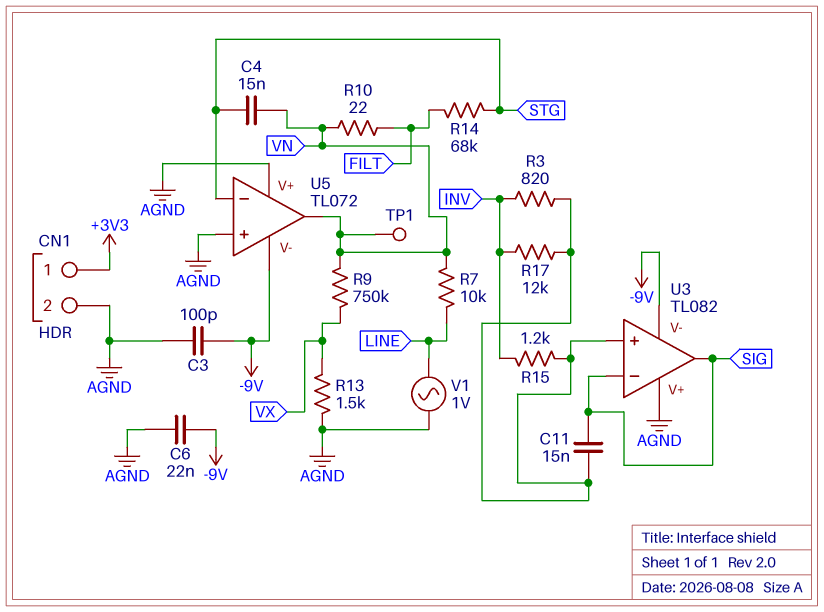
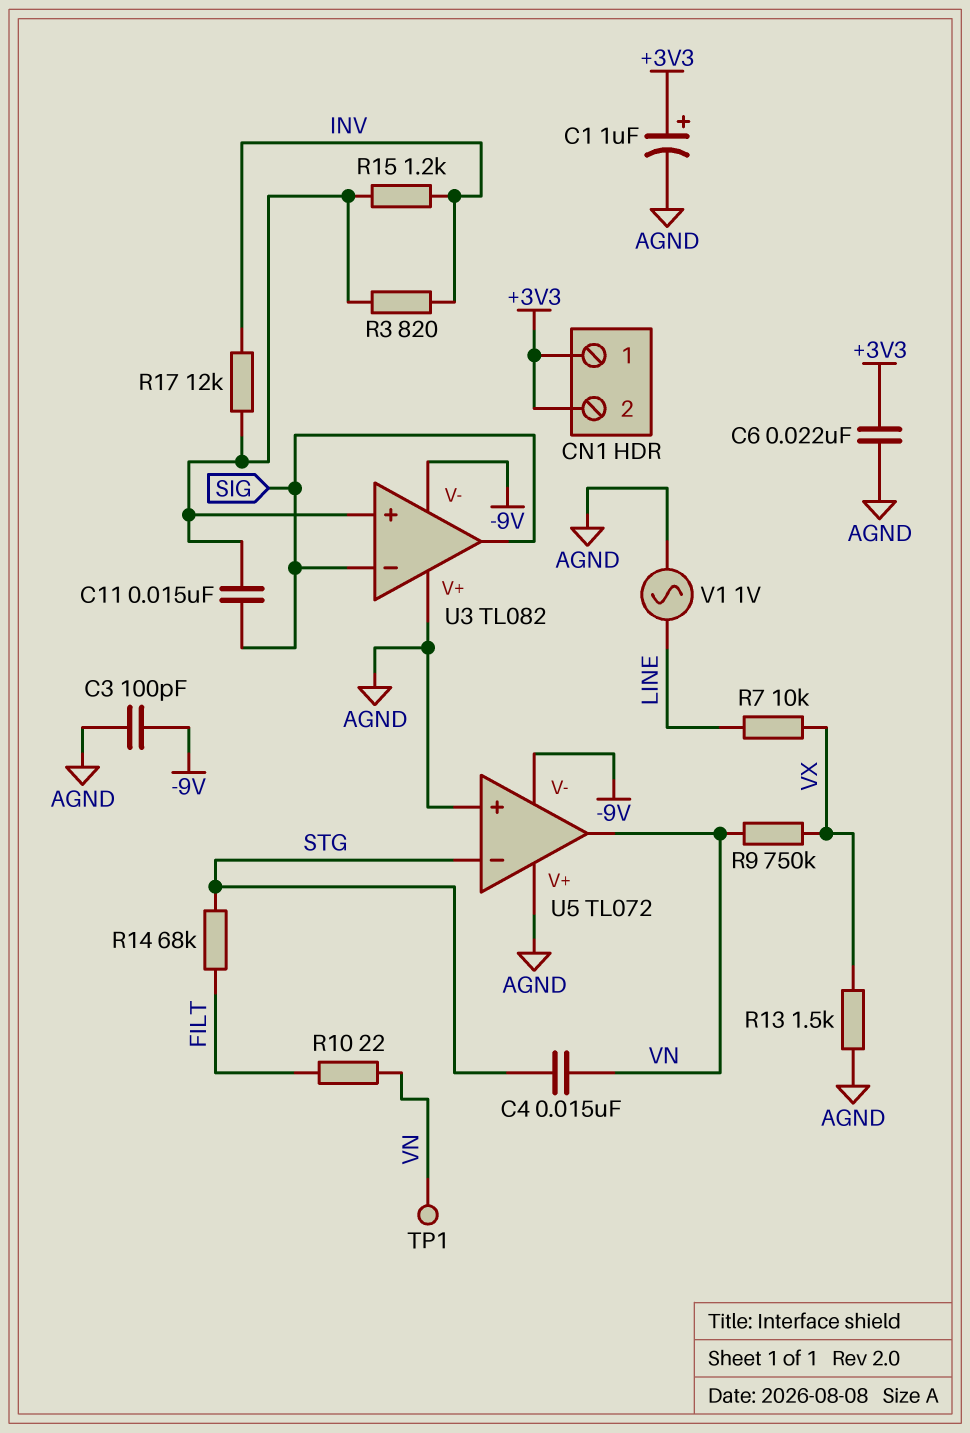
C1: none -> 1uF (plus +3V3, minus AGND)
C6: 22nF (-9V, AGND) -> 22nF (+3V3, AGND)
CN1 pin 2: AGND -> +3V3
R7: 10k (LINE, VN) -> 10k (LINE, VX)

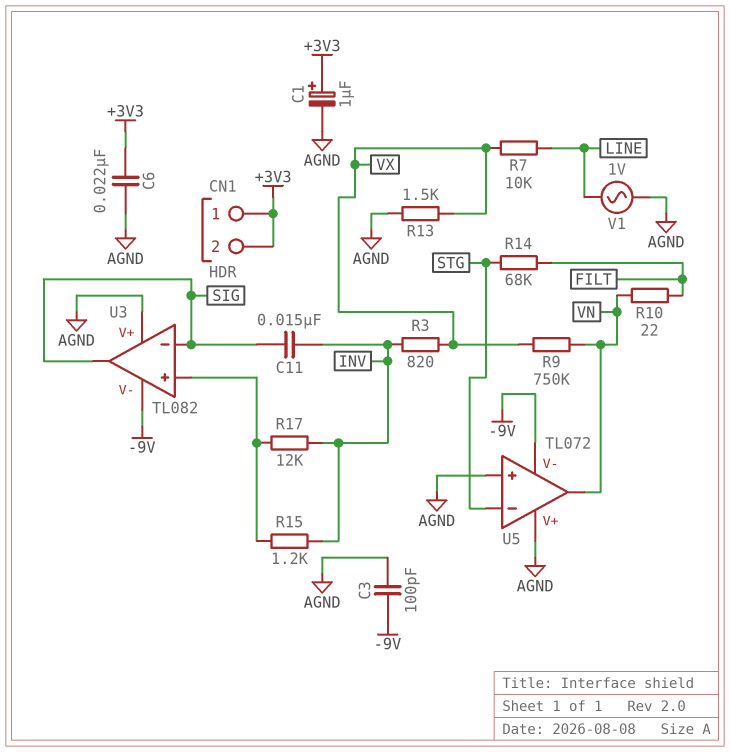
C4: 15nF (STG, VN) -> none
C11: 15nF (SIG, U3/in+) -> 15nF (INV, SIG)
R3: 820 (INV, U3/in+) -> 820 (INV, VX)
TP1: test point (VN) -> none

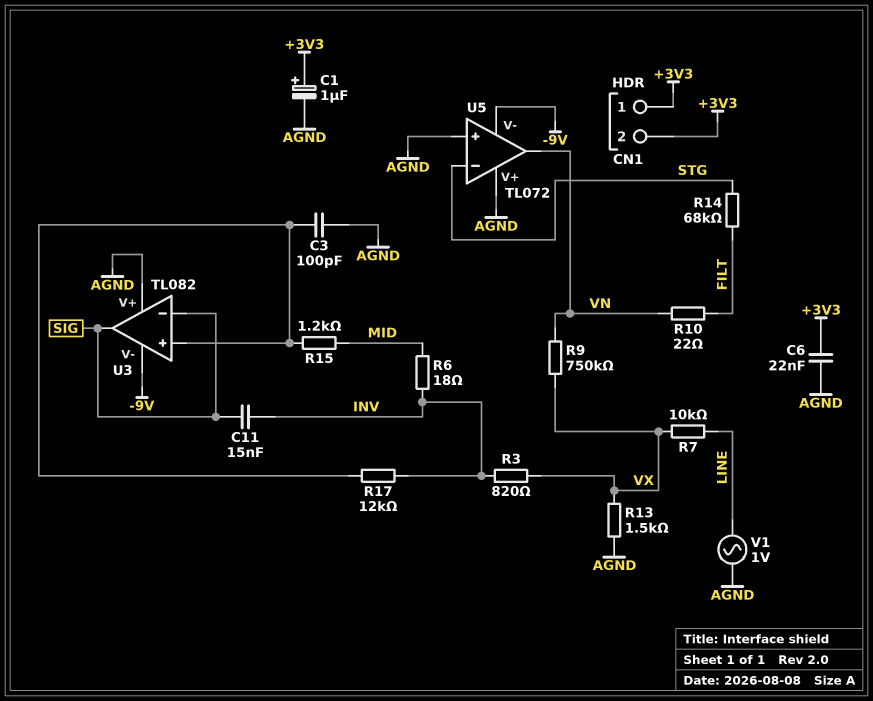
C3: 100pF (-9V, AGND) -> 100pF (AGND, U3/in+)
R6: none -> 18 (INV, MID)
R15: 1.2k (INV, U3/in+) -> 1.2k (MID, U3/in+)

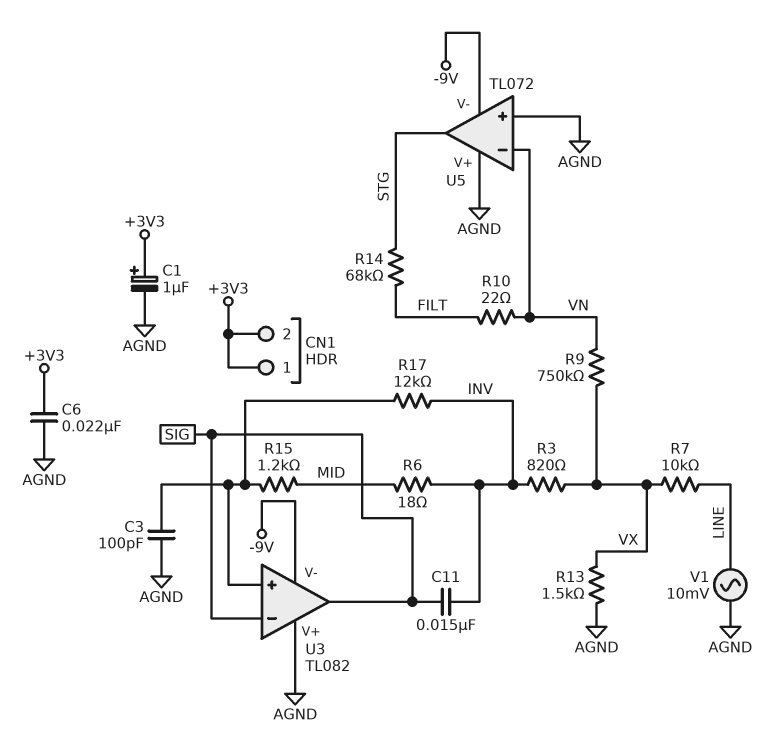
U5 pin in-: STG -> VN
U5 pin out: VN -> STG
V1: AC 1V (AGND, LINE) -> AC 10mV (AGND, LINE)

